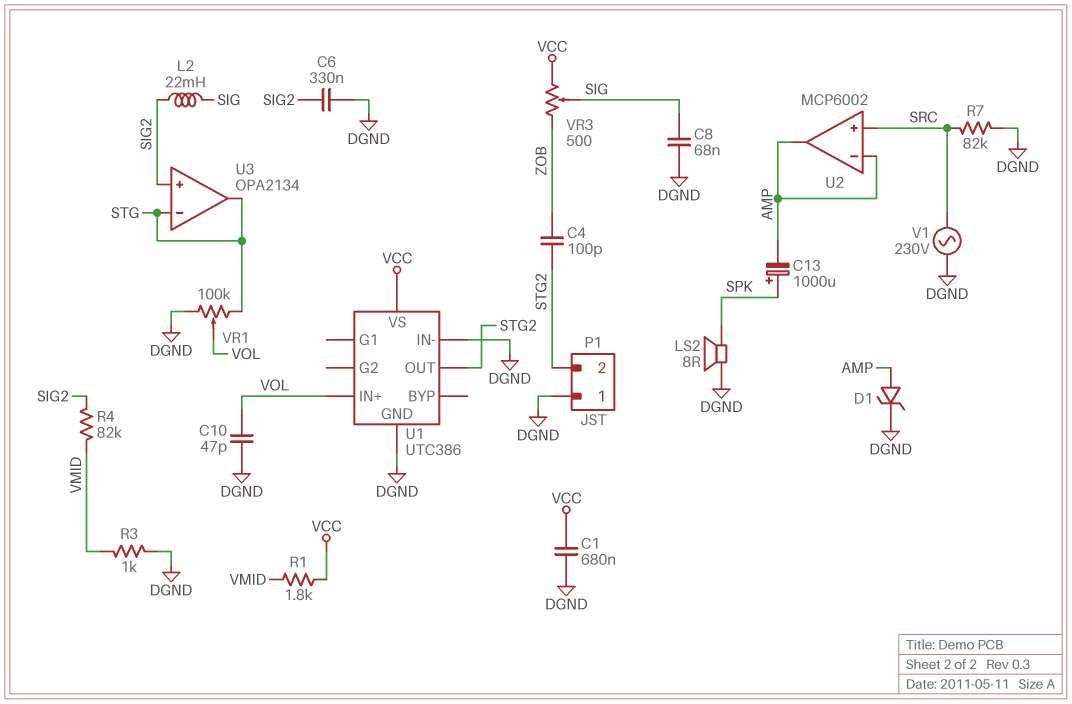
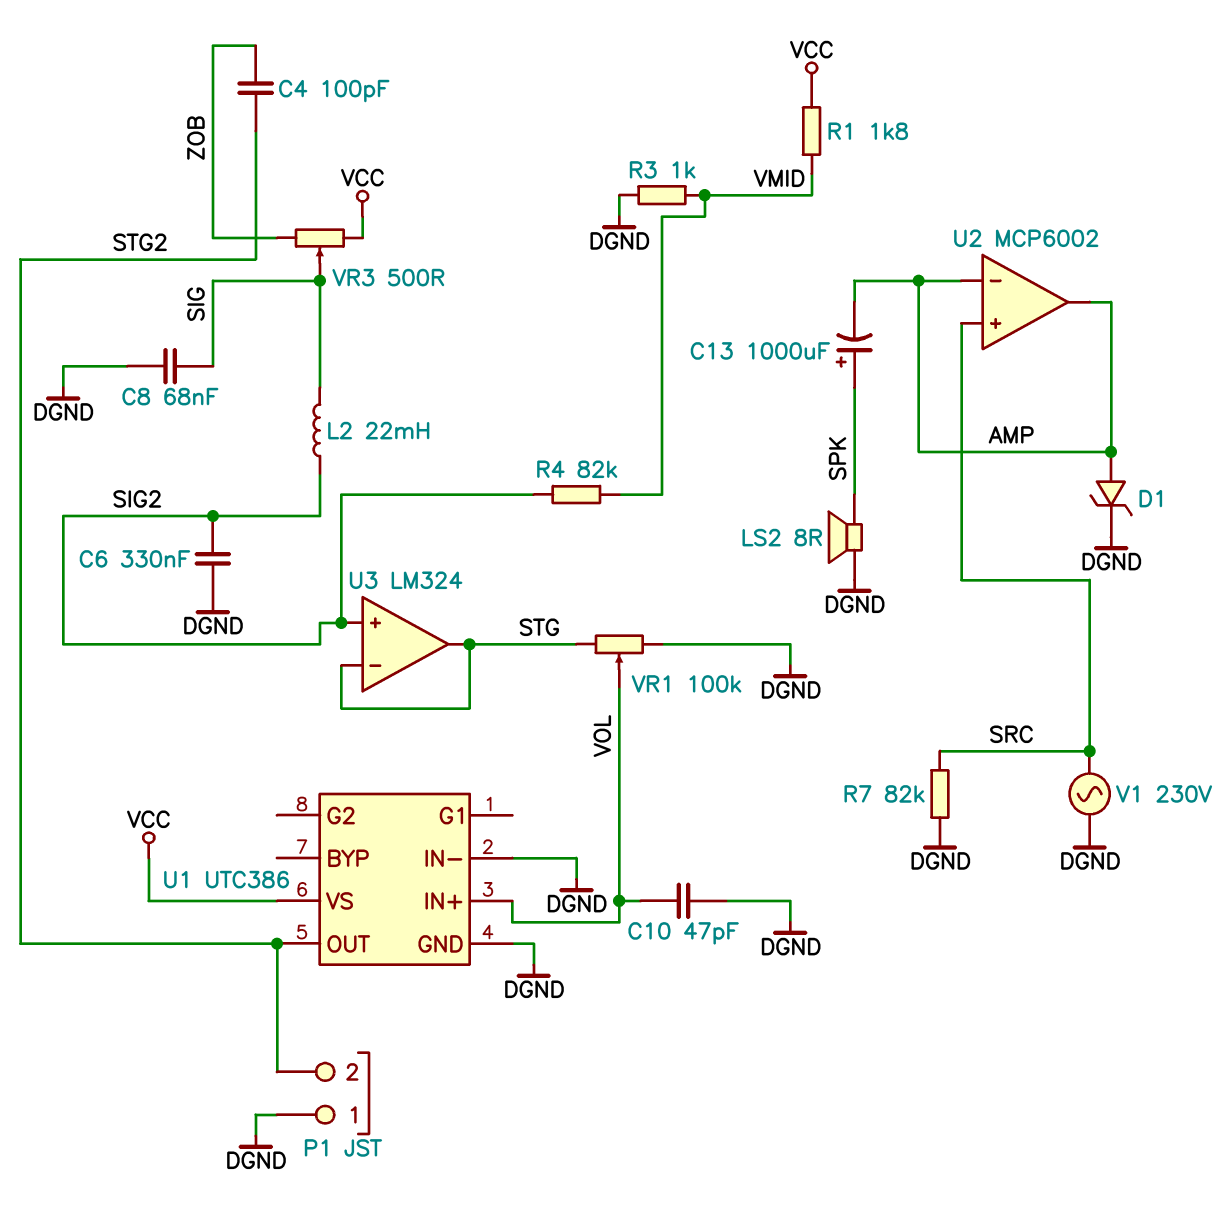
C1: 680nF (DGND, VCC) -> none
U3: OPA2134 -> LM324

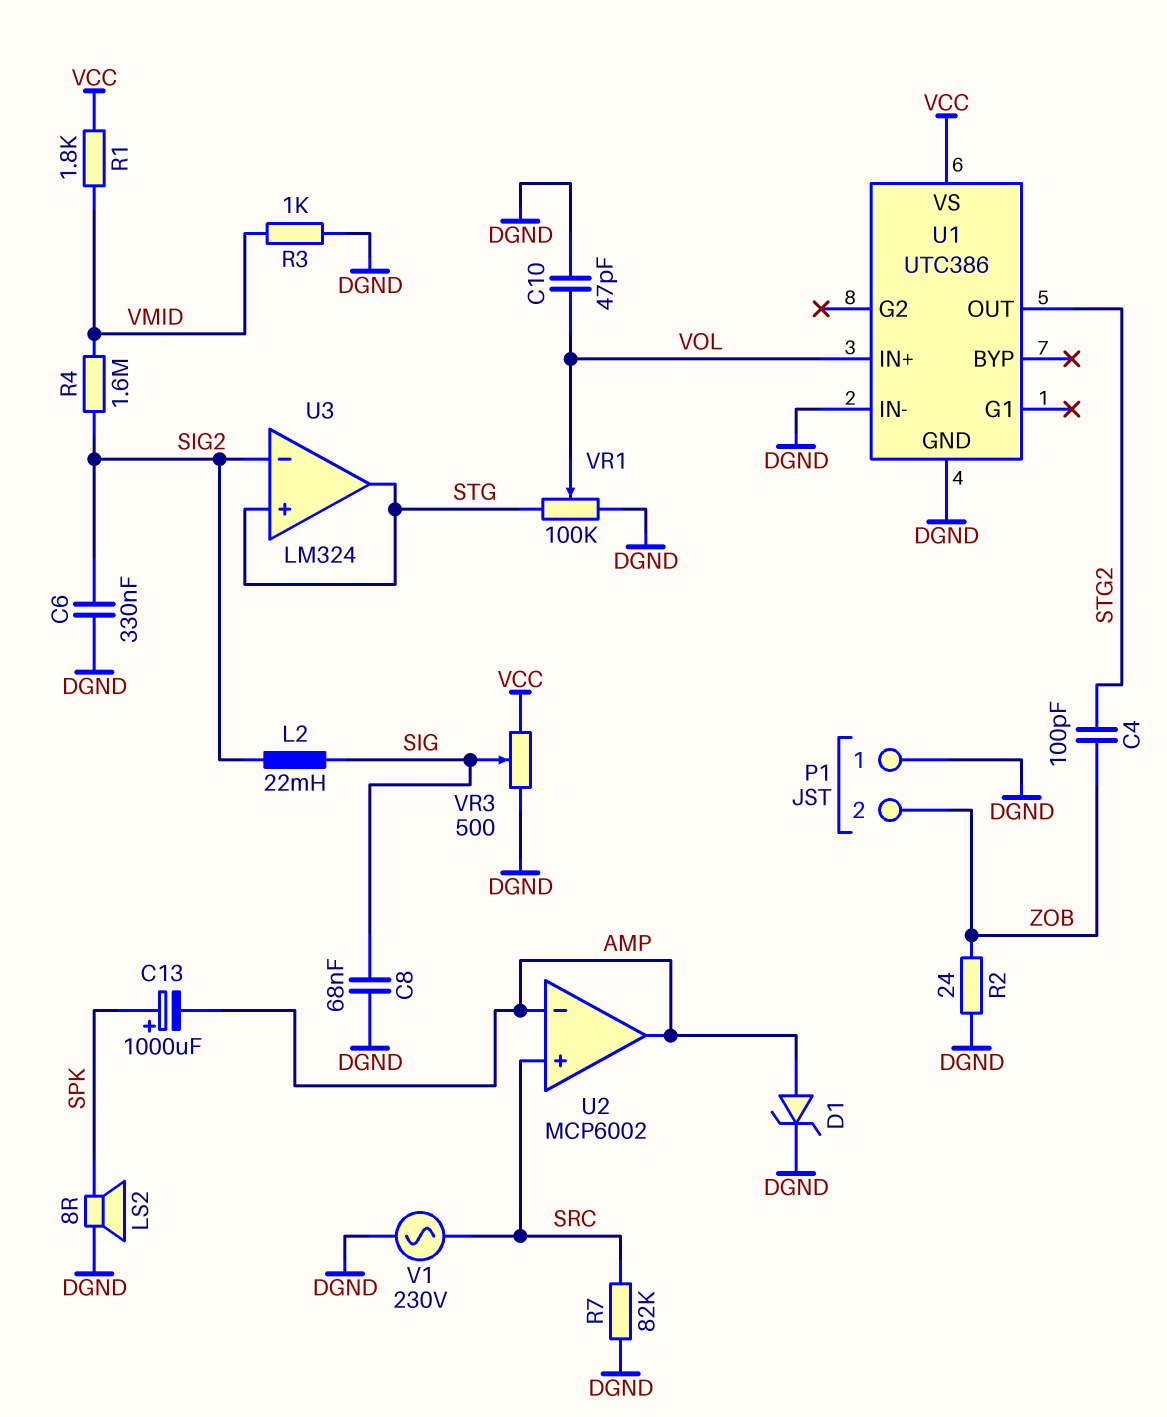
P1 pin 2: STG2 -> ZOB
R2: none -> 24 (DGND, ZOB)
R4: 82k (SIG2, VMID) -> 1.6M (SIG2, VMID)
U3 pin in+: SIG2 -> STG
U3 pin in-: STG -> SIG2
VR3: 500 (VCC, ZOB, wiper SIG) -> 500 (DGND, VCC, wiper SIG)

